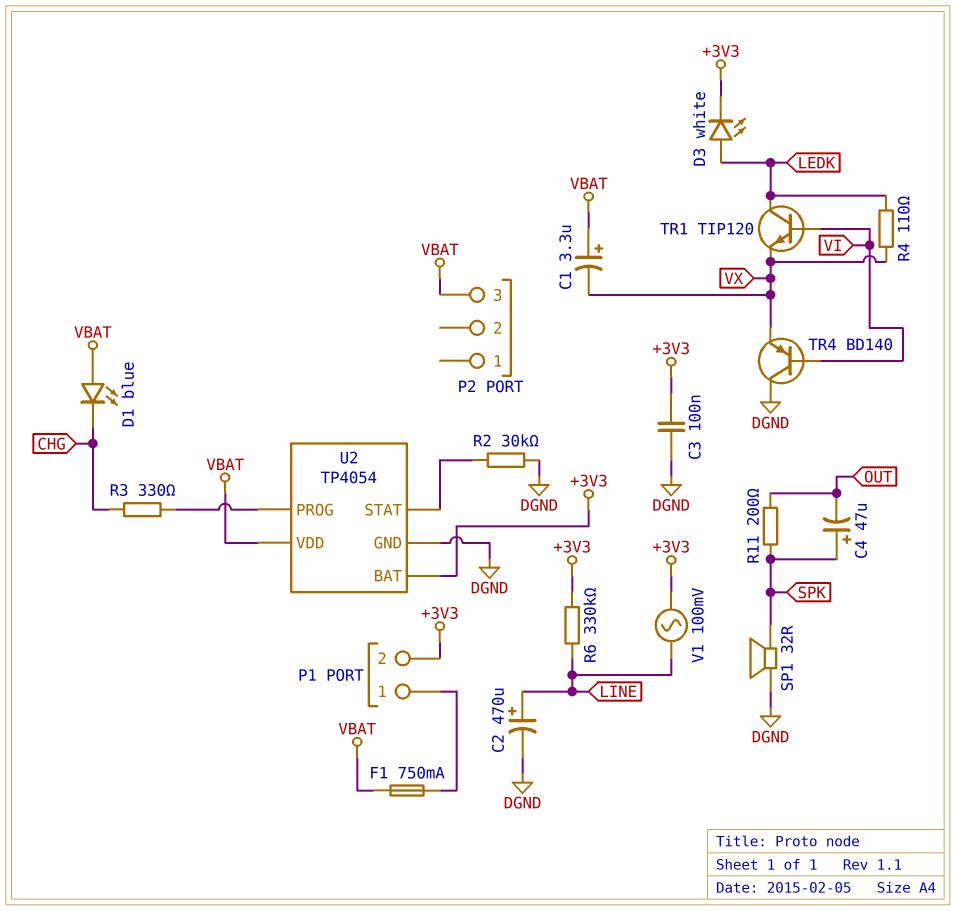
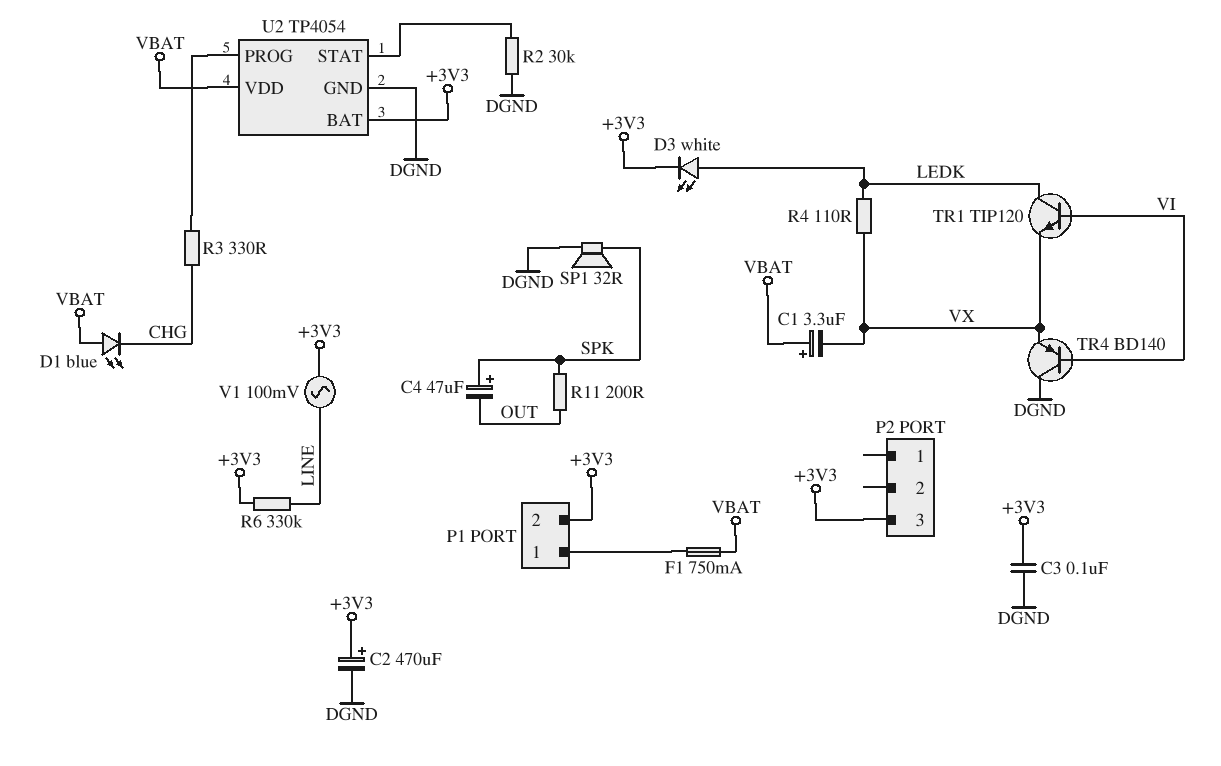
C2: 470uF (plus LINE, minus DGND) -> 470uF (plus +3V3, minus DGND)
P2 pin 3: VBAT -> +3V3

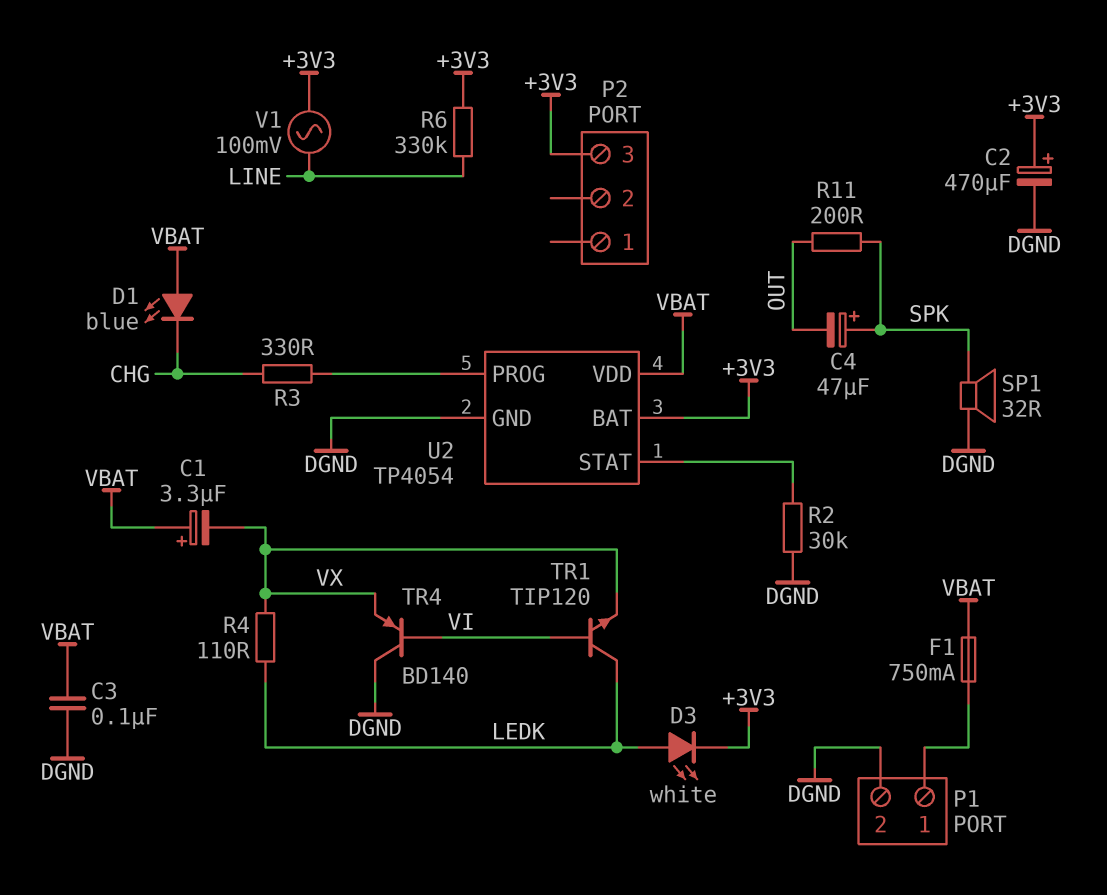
C3: 100nF (+3V3, DGND) -> 100nF (DGND, VBAT)
P1 pin 2: +3V3 -> DGND

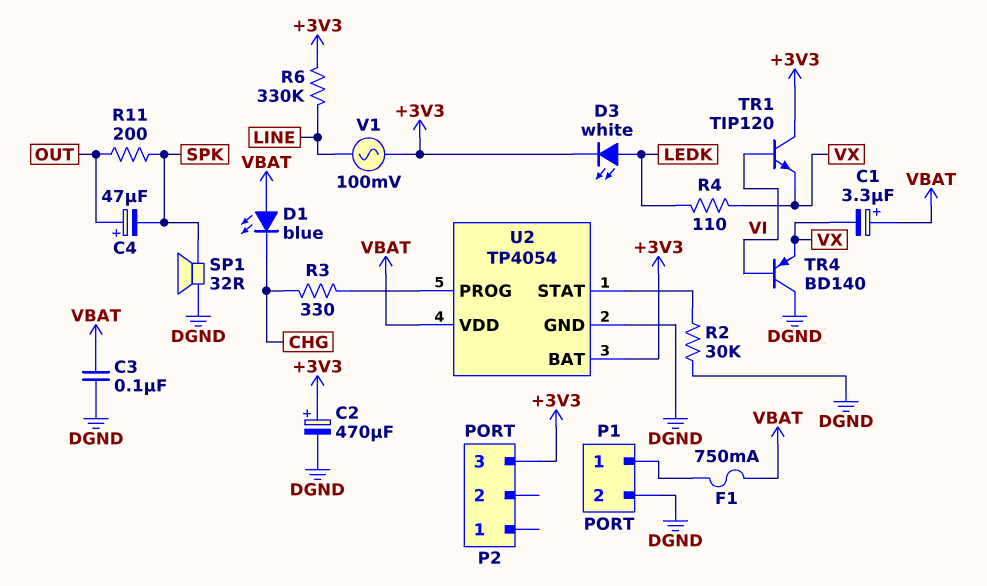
C4: 47uF (plus SPK, minus OUT) -> 47uF (plus OUT, minus SPK)
TR1: NPN TIP120 (B VI, C LEDK, E VX) -> NPN TIP120 (B VI, C +3V3, E VX)

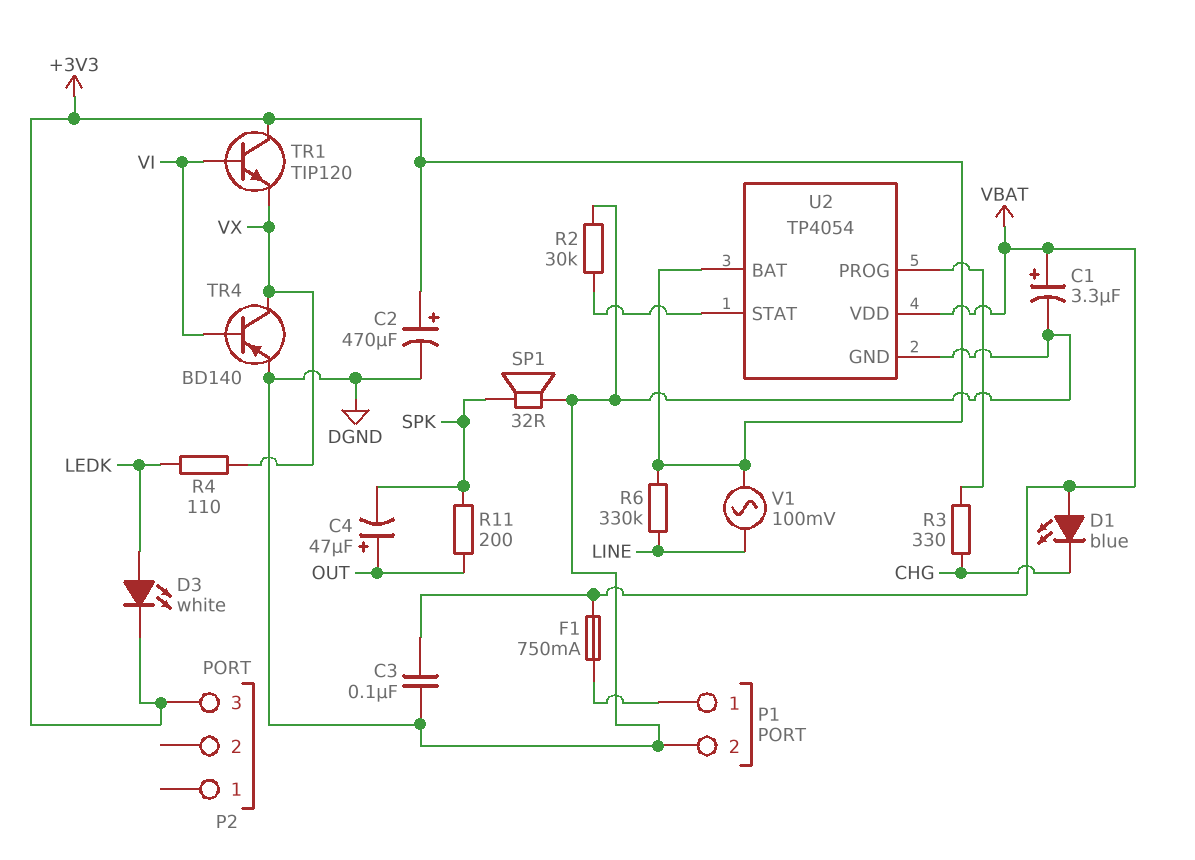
C1: 3.3uF (plus VBAT, minus VX) -> 3.3uF (plus VBAT, minus DGND)
TR4: PNP BD140 (B VI, C DGND, E VX) -> PNP BD140 (B VI, C VX, E DGND)

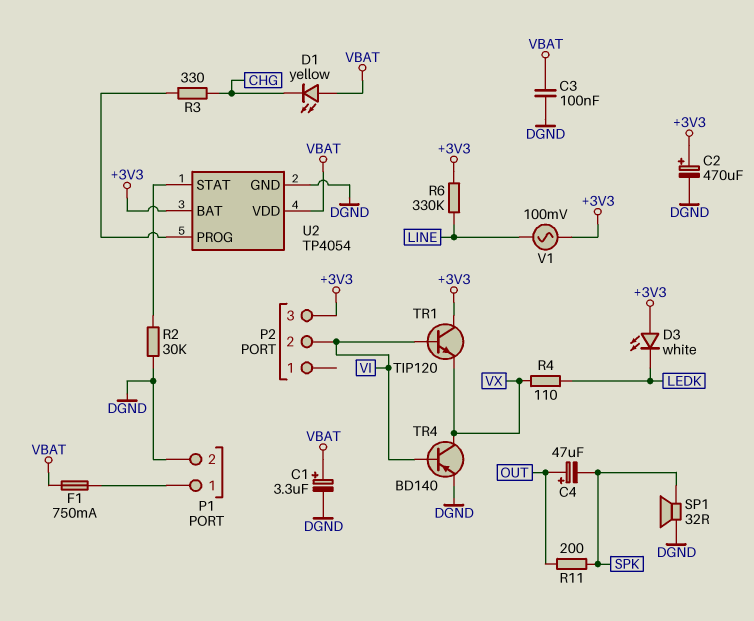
D1: LED blue (A VBAT, K CHG) -> LED yellow (A VBAT, K CHG)
D3: LED white (A LEDK, K +3V3) -> LED white (A +3V3, K LEDK)
P2 pin 2: none -> VI

